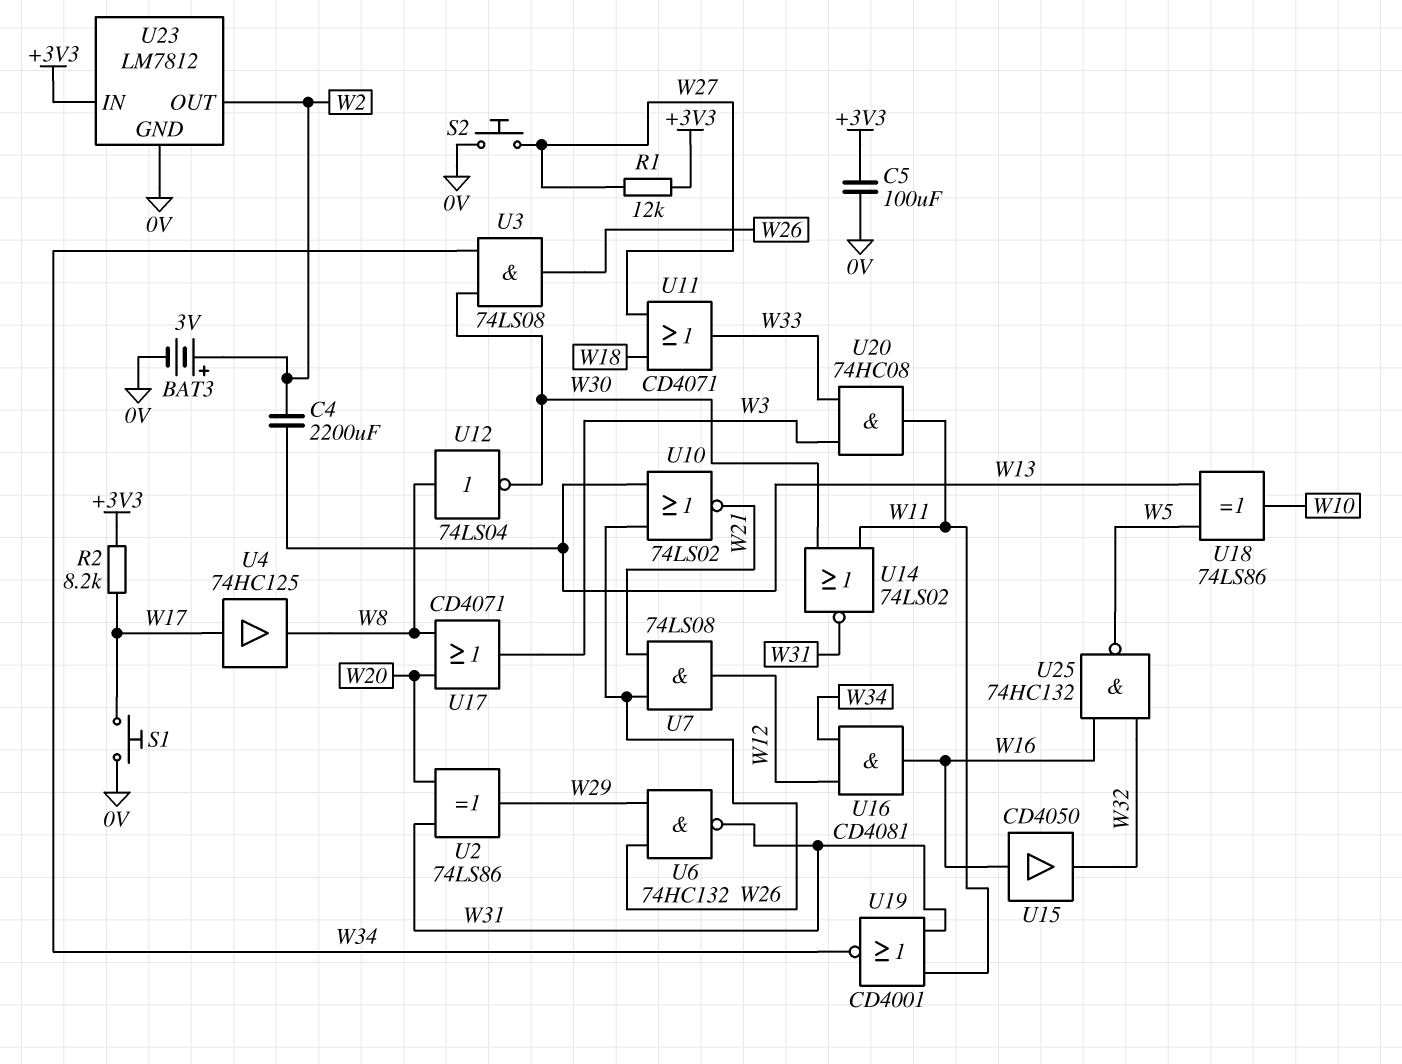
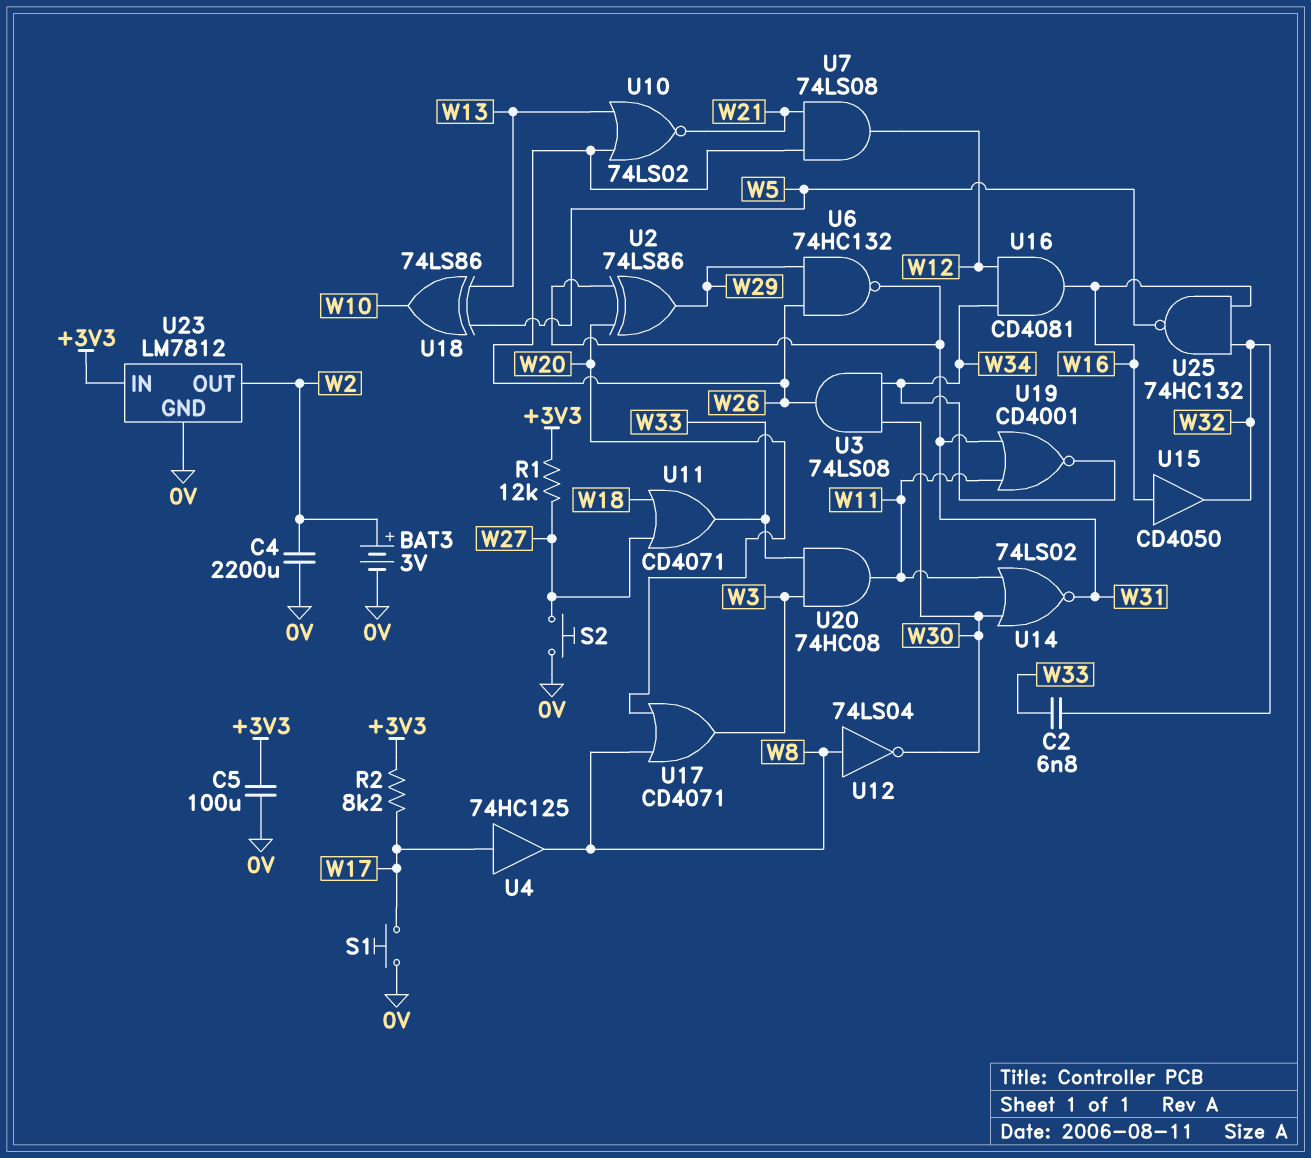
C2: none -> 6.8nF (W32, W33)
C4: 2200uF (W2, W13) -> 2200uF (0V, W2)

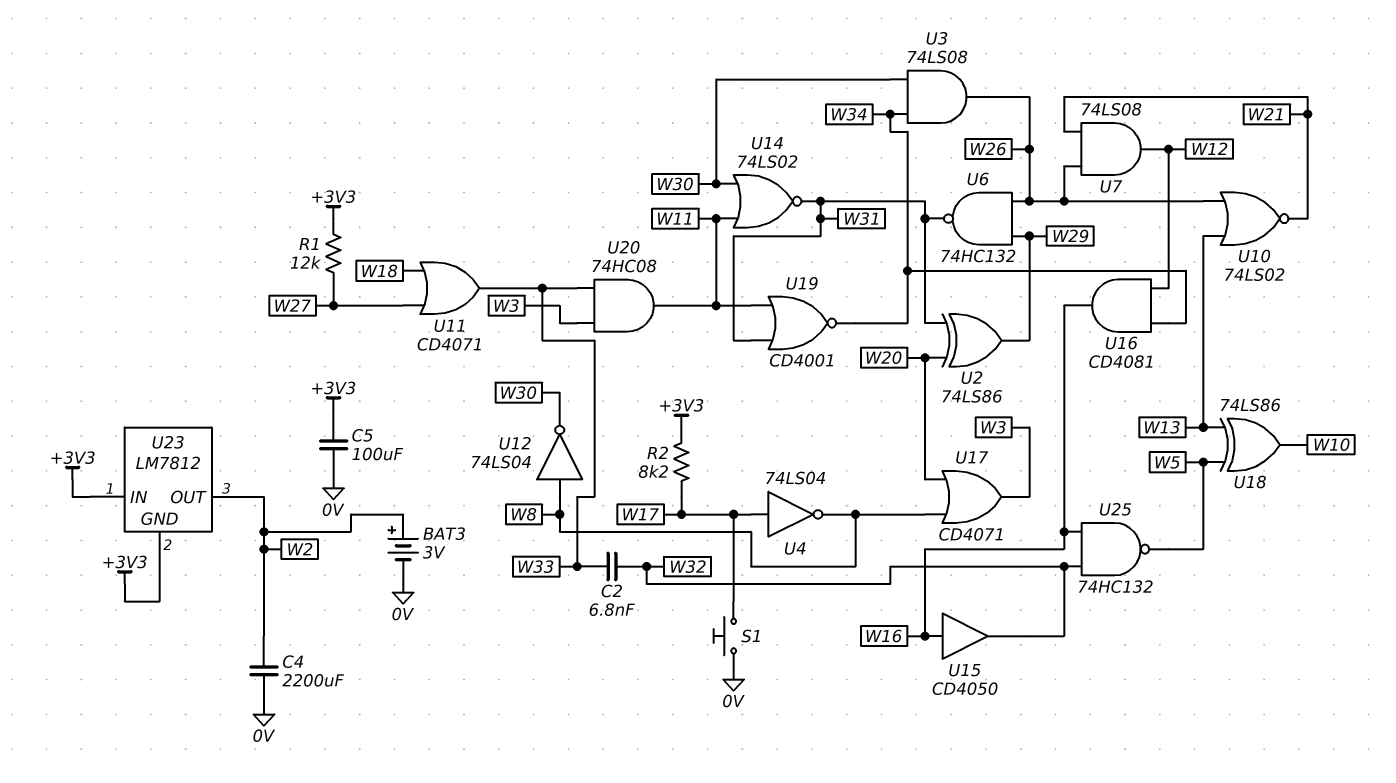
S2: button (0V, W27) -> none
U4: buffer 74HC125 (in W17, out W8) -> NOT 74LS04 (in W17, out W8)
U23 pin GND: 0V -> +3V3

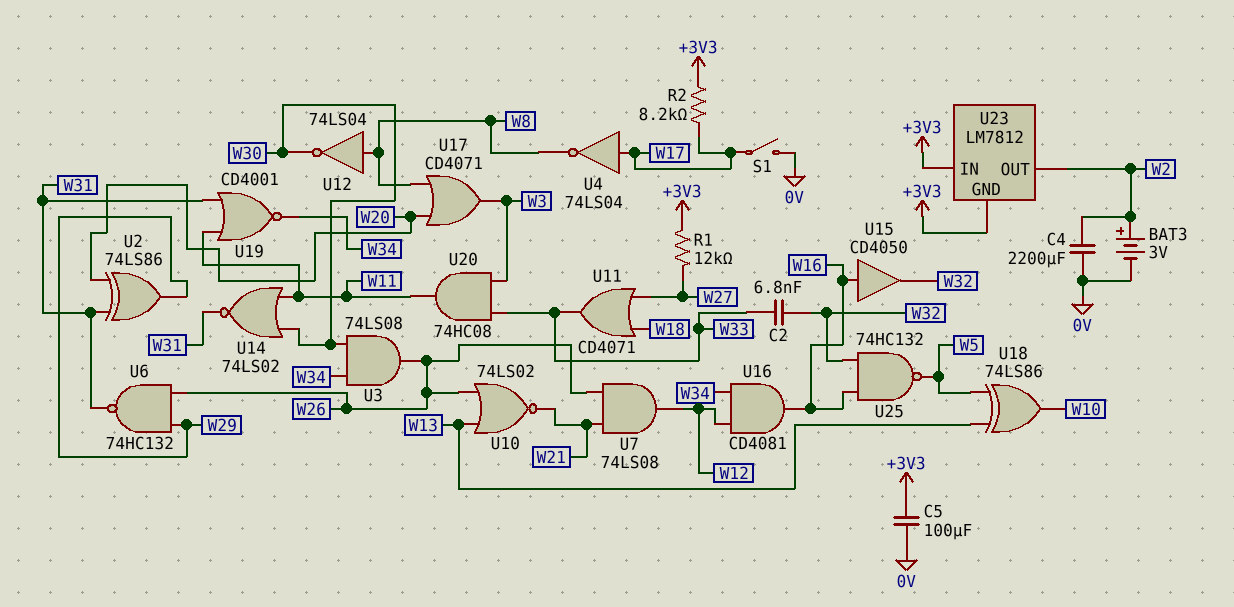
S1: button (0V, W17) -> switch (0V, W17)

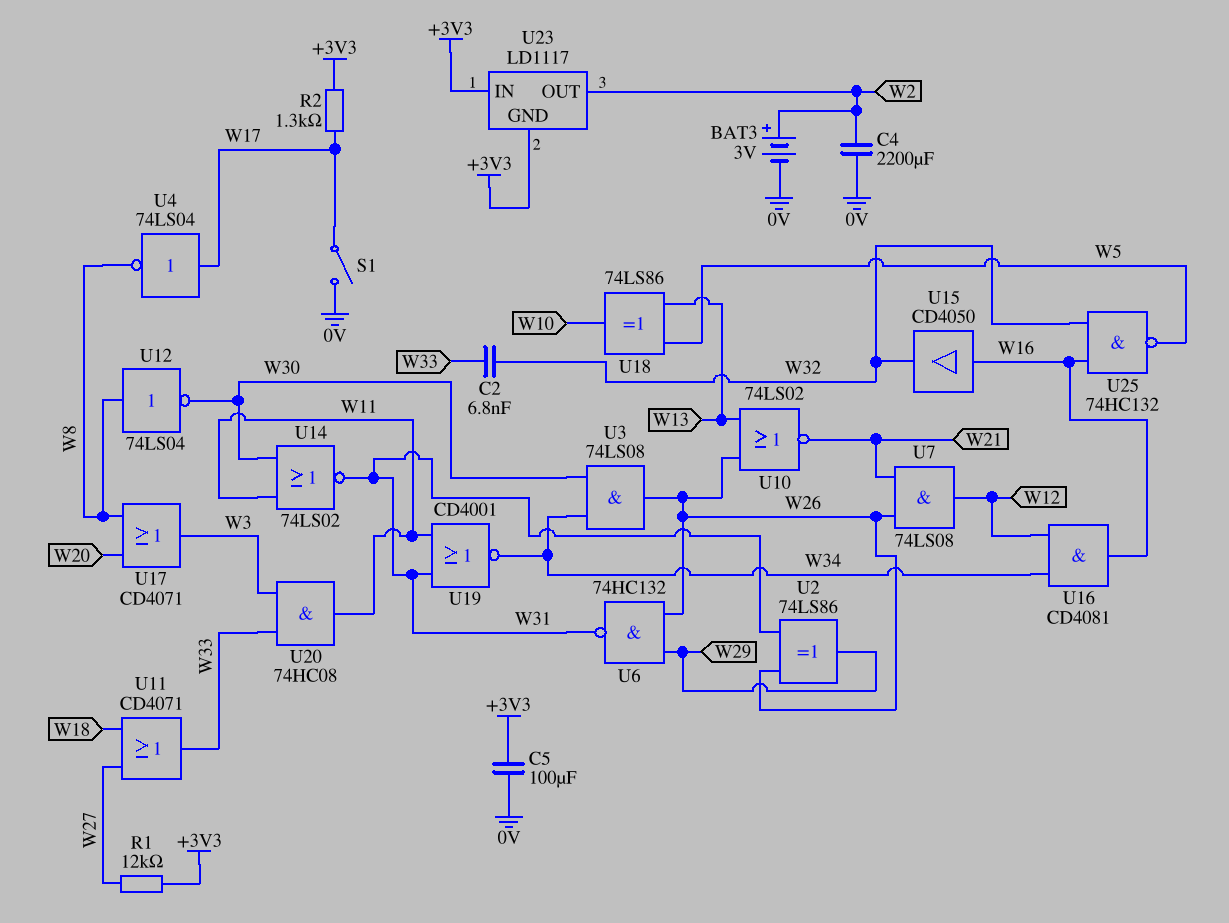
R2: 8.2k (+3V3, W17) -> 1.3k (+3V3, W17)
U2: XOR 74LS86 (in W20, in W31, out W29) -> XOR 74LS86 (in W26, in W31, out W29)
U23: LM7812 -> LD1117

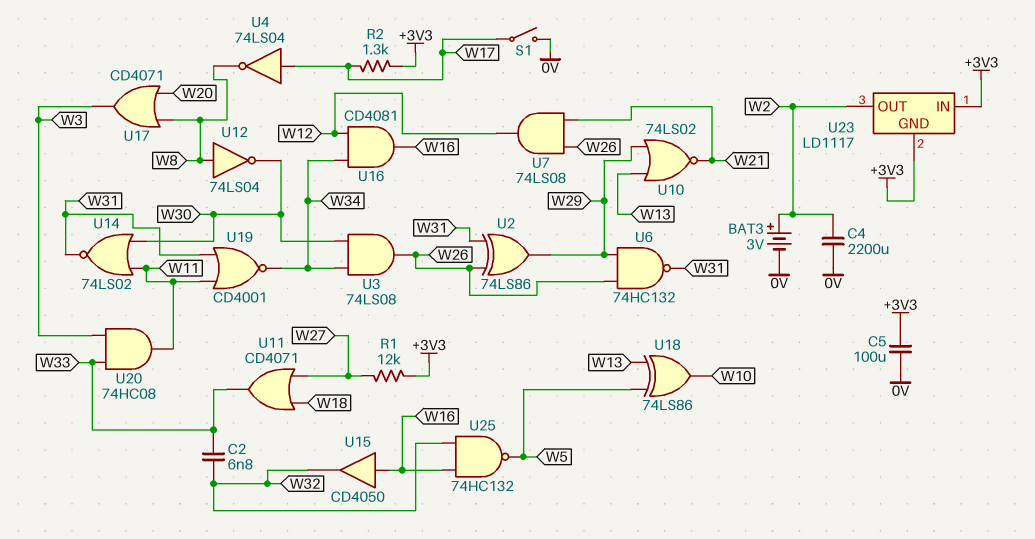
U10: NOR 74LS02 (in W13, in W26, out W21) -> NOR 74LS02 (in W13, in W29, out W21)

